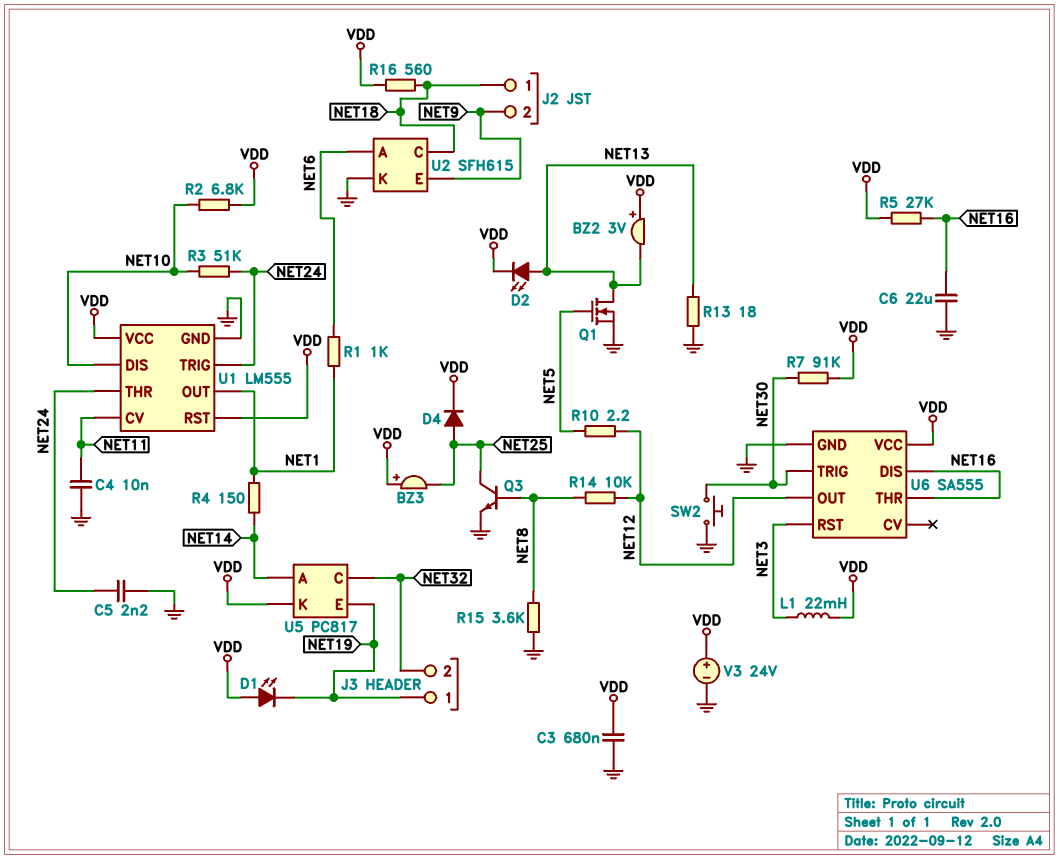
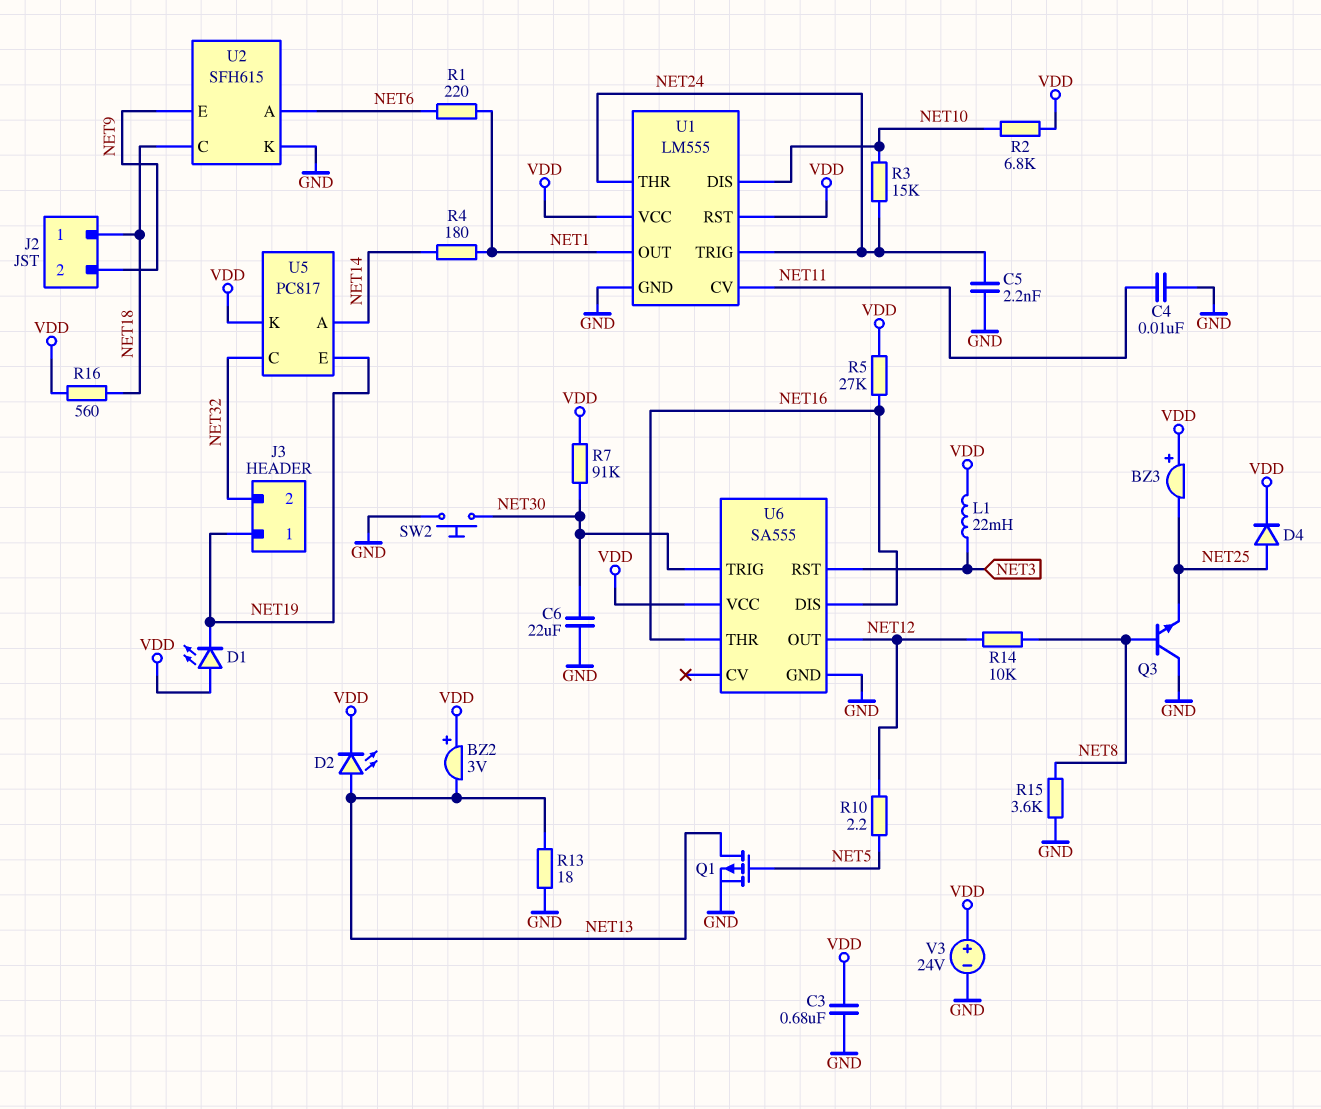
C6: 22uF (GND, NET16) -> 22uF (GND, NET30)
Q1: NMOS (G NET5, D NET13, S GND) -> PMOS (G NET5, D NET13, S GND)
Q3: NPN (B NET8, C NET25, E GND) -> NPN (B NET8, C GND, E NET25)
R1: 1k (NET1, NET6) -> 220 (NET1, NET6)
R3: 51k (NET10, NET24) -> 15k (NET10, NET24)
R4: 150 (NET1, NET14) -> 180 (NET1, NET14)

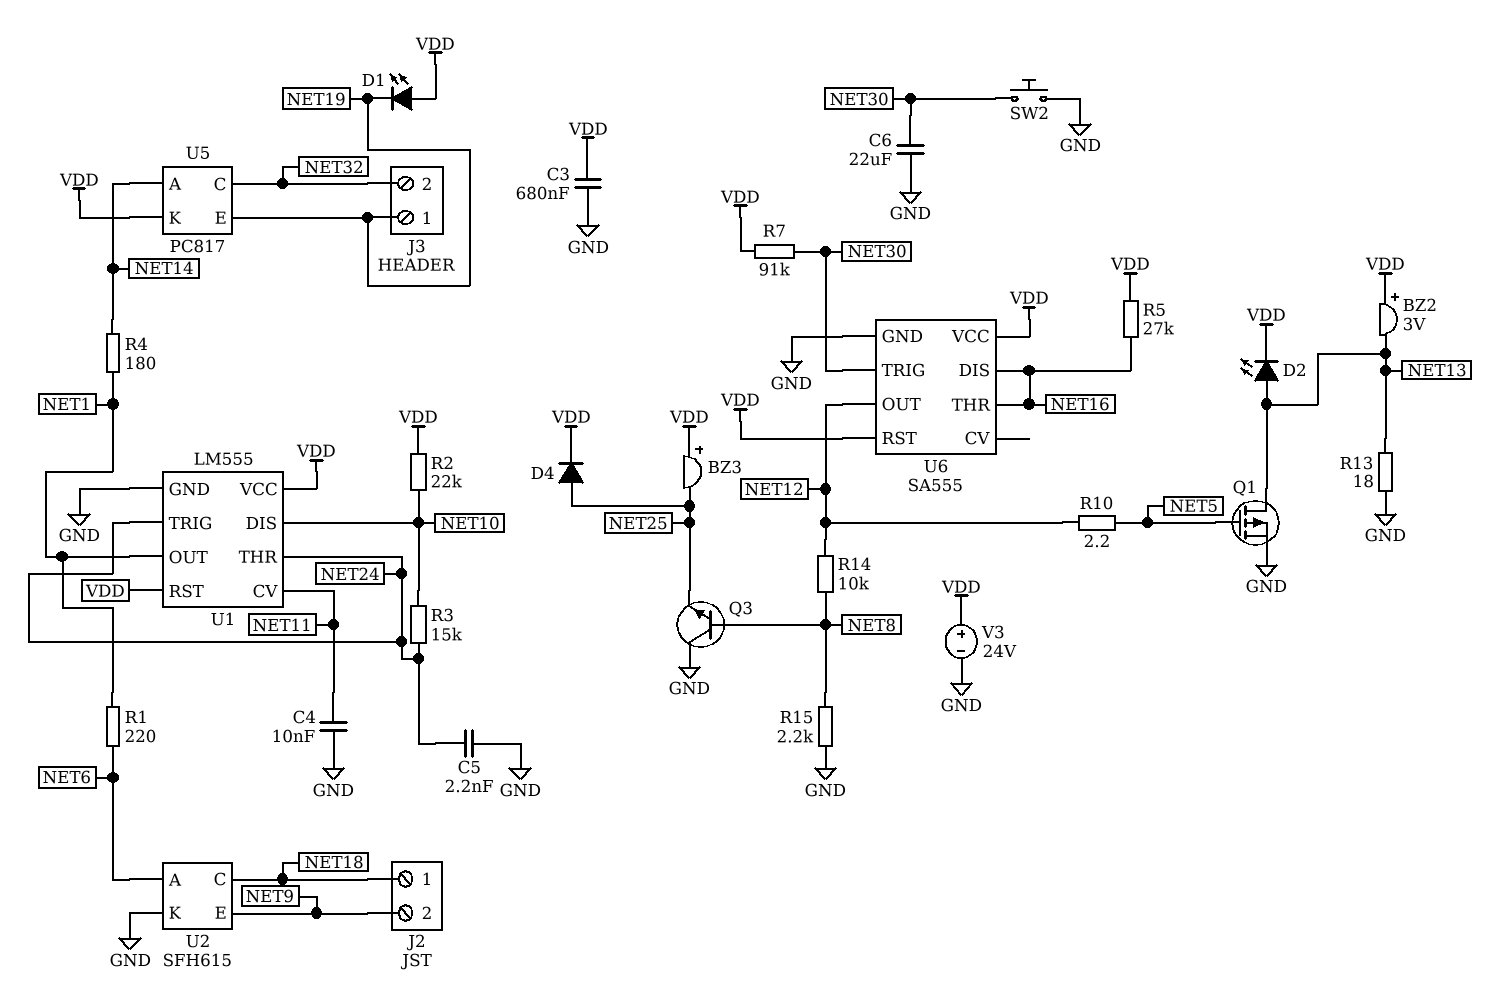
L1: 22mH (NET3, VDD) -> none
R2: 6.8k (NET10, VDD) -> 22k (NET10, VDD)
R15: 3.6k (GND, NET8) -> 2.2k (GND, NET8)
R16: 560 (NET18, VDD) -> none
U6 pin RST: NET3 -> VDD

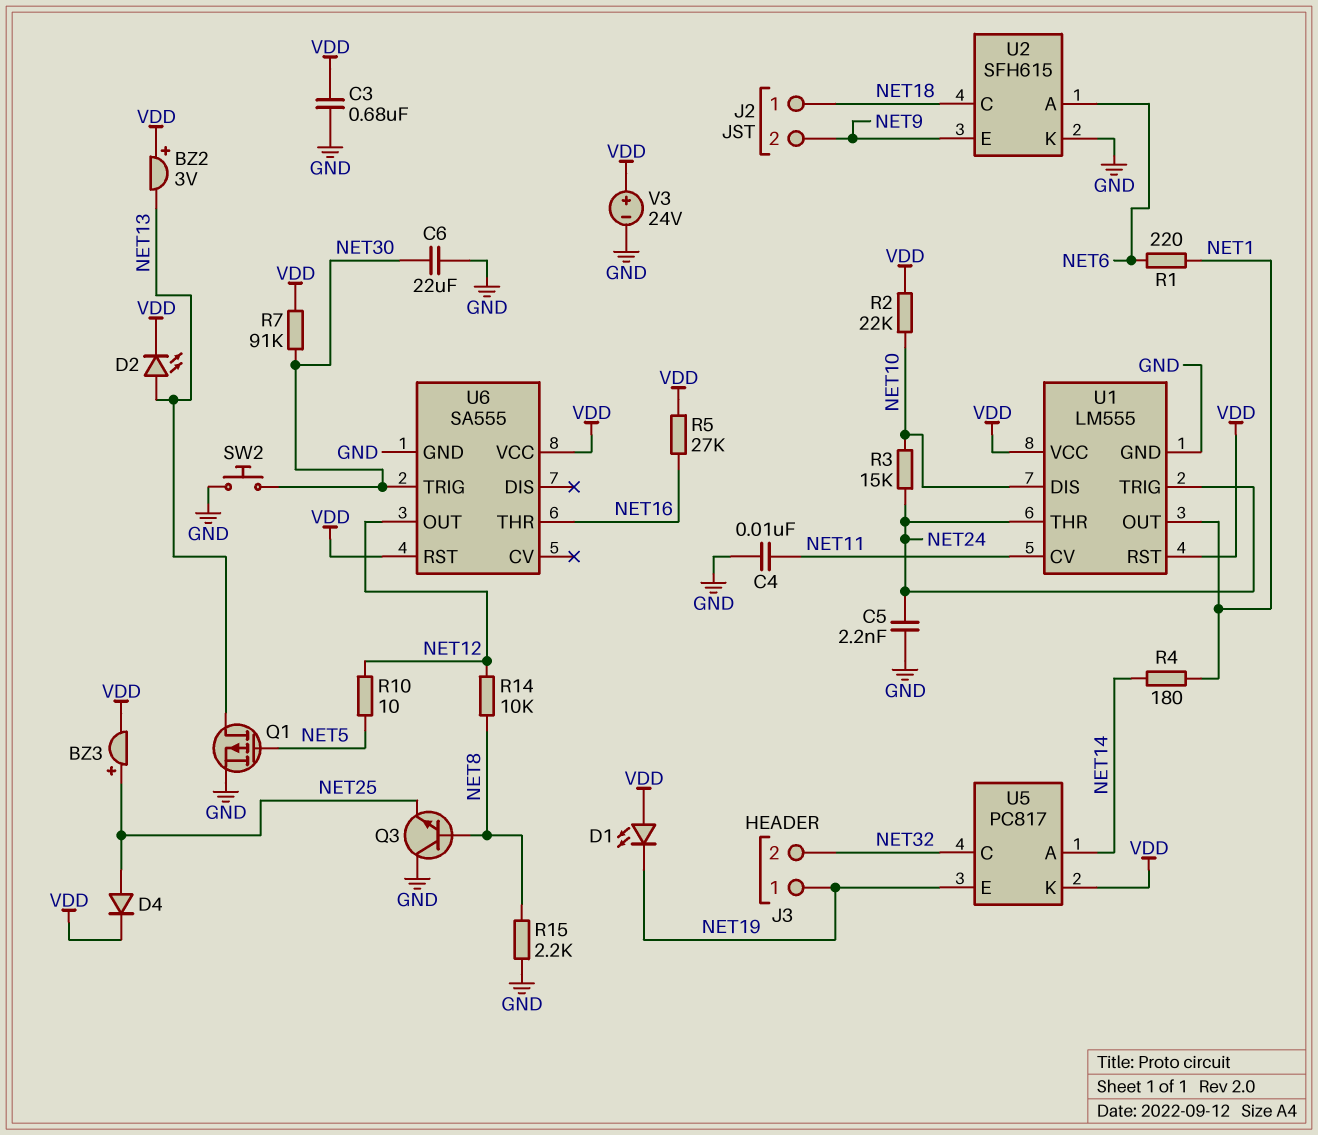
BZ3: buzzer (plus VDD, minus NET25) -> buzzer (plus NET25, minus VDD)
R10: 2.2 (NET5, NET12) -> 10 (NET5, NET12)
R13: 18 (GND, NET13) -> none
U6 pin DIS: NET16 -> none

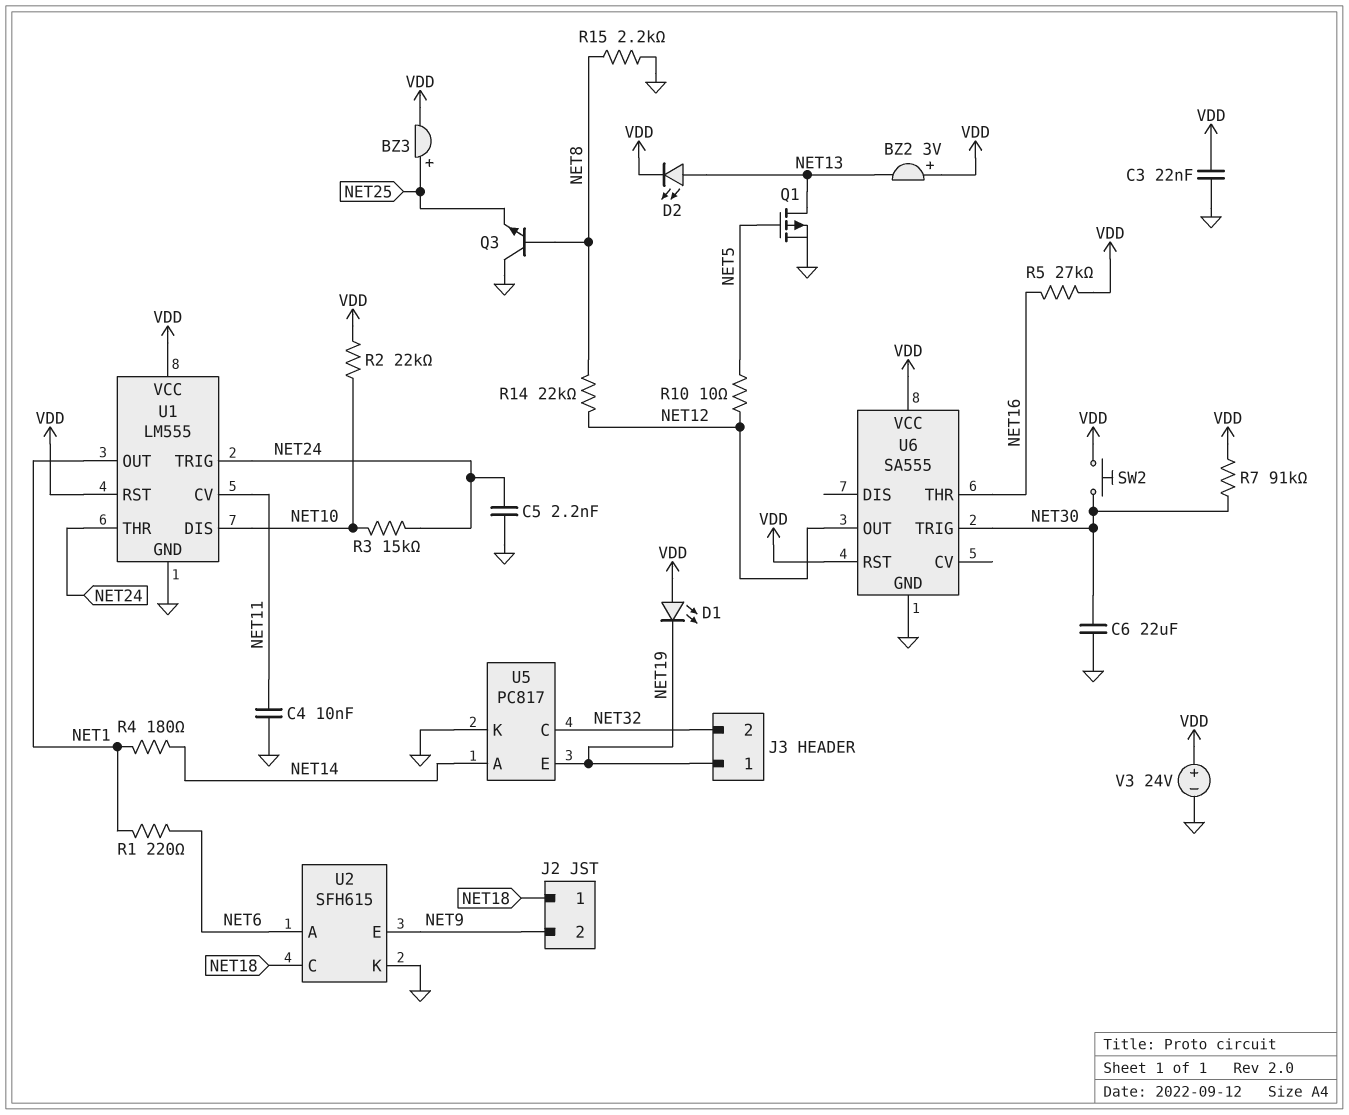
C3: 680nF (GND, VDD) -> 22nF (GND, VDD)
D4: diode (A NET25, K VDD) -> none
R14: 10k (NET8, NET12) -> 22k (NET8, NET12)
SW2: button (GND, NET30) -> button (NET30, VDD)
U5 pin K: VDD -> GND

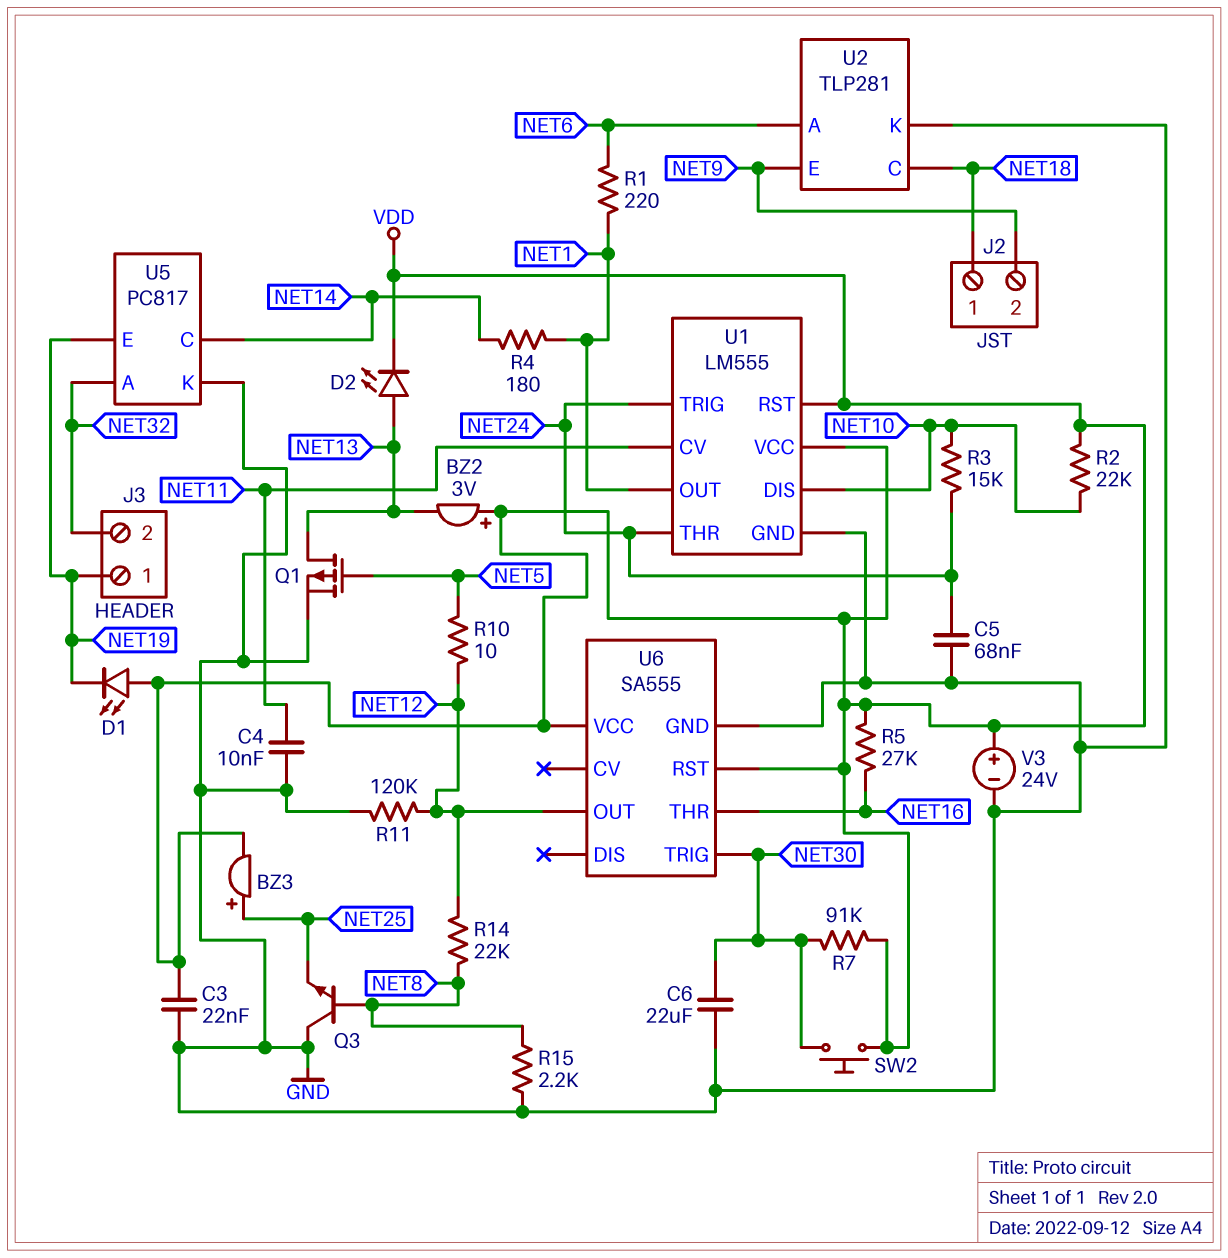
C5: 2.2nF (GND, NET24) -> 68nF (GND, NET24)
R11: none -> 120k (GND, NET12)
U2: SFH615 -> TLP281
U5 pin A: NET14 -> NET32
U5 pin C: NET32 -> NET14

